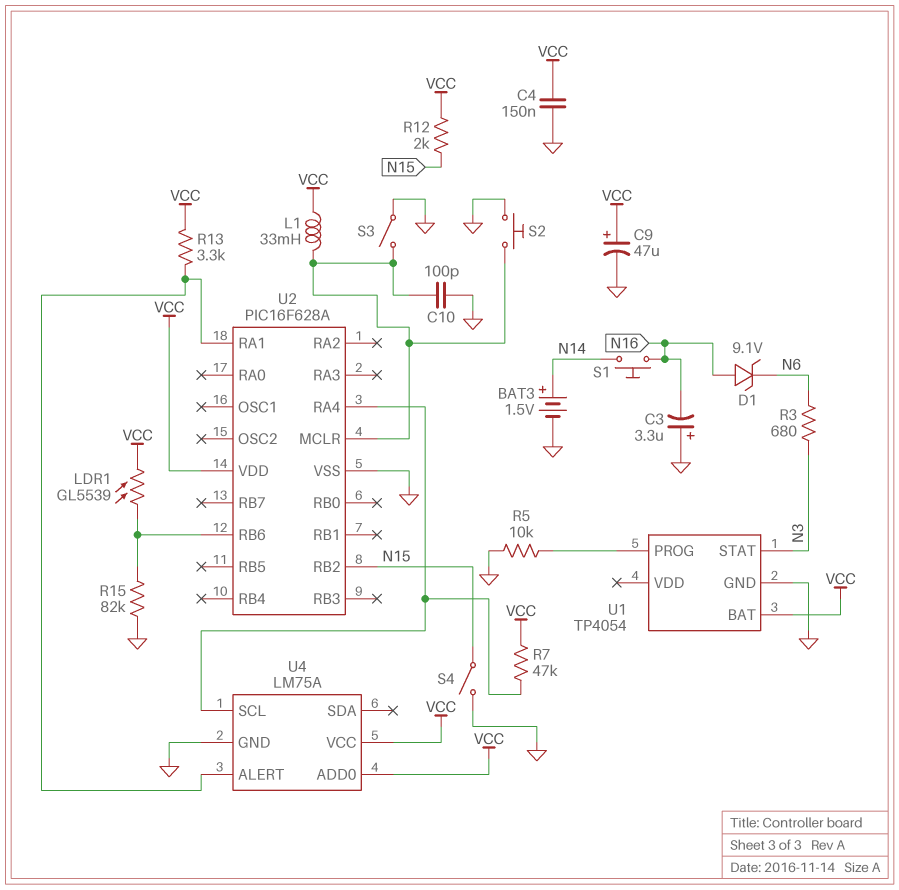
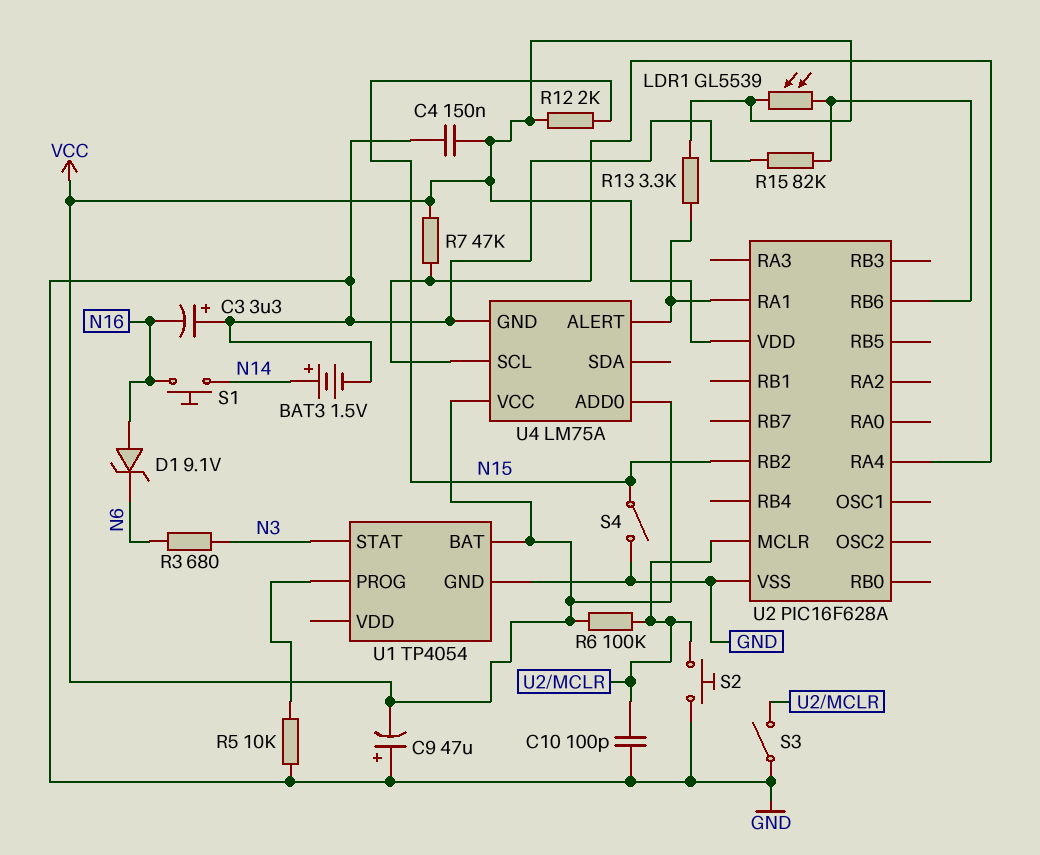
C9: 47uF (plus VCC, minus GND) -> 47uF (plus GND, minus VCC)
L1: 33mH (U2/MCLR, VCC) -> none
R6: none -> 100k (U2/MCLR, VCC)

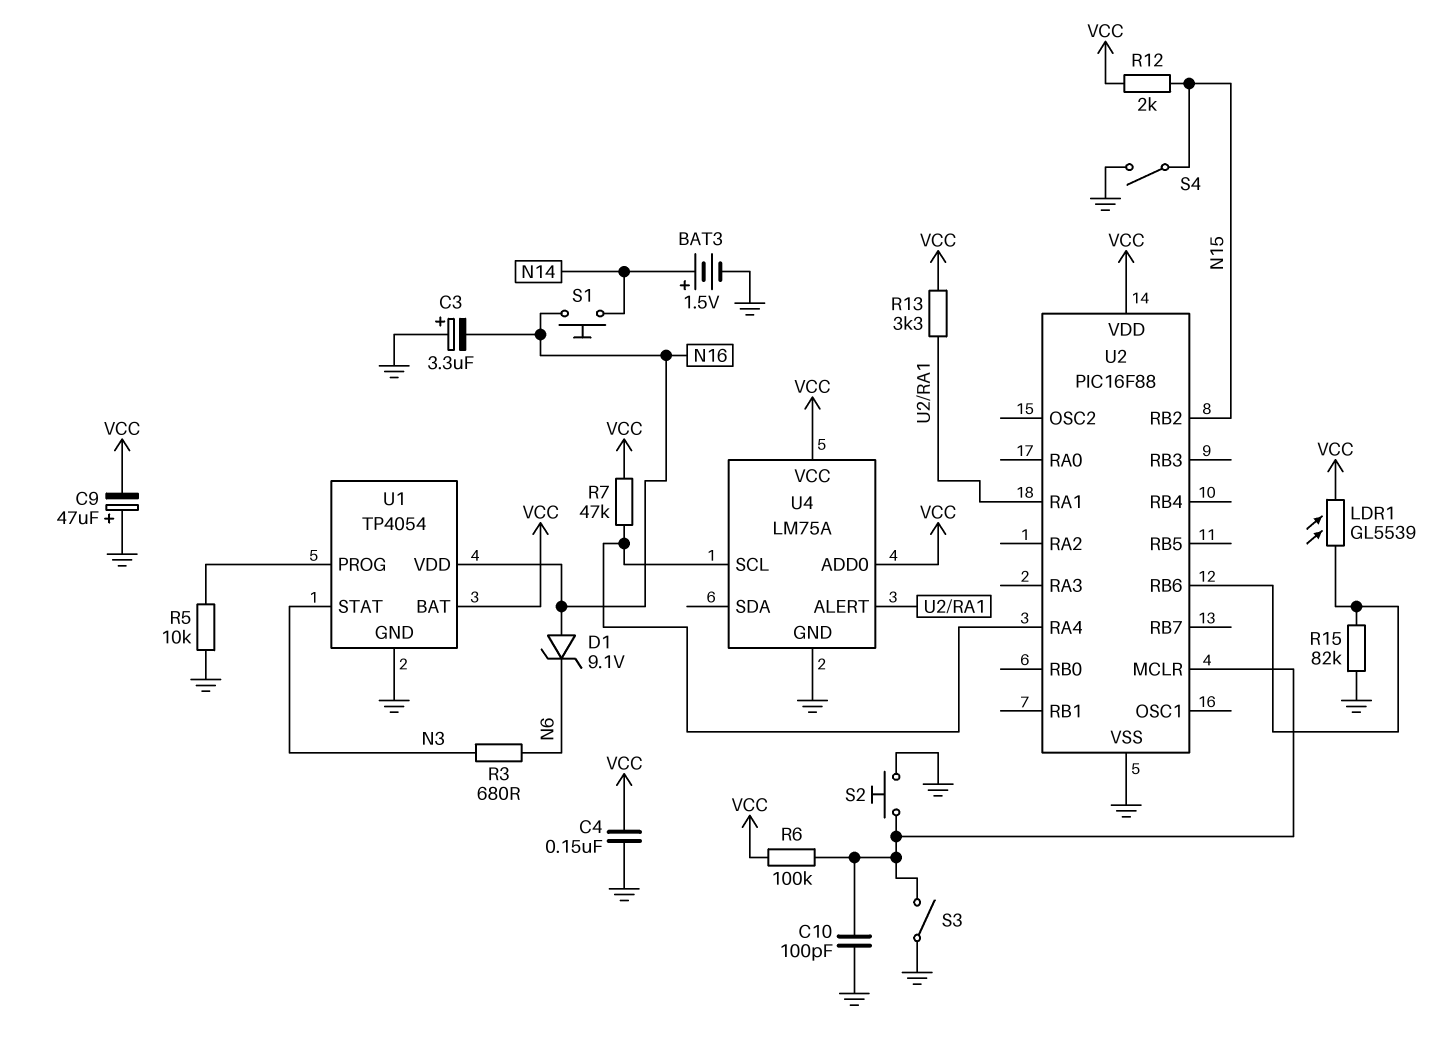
U1 pin VDD: none -> N16
U2: PIC16F628A -> PIC16F88

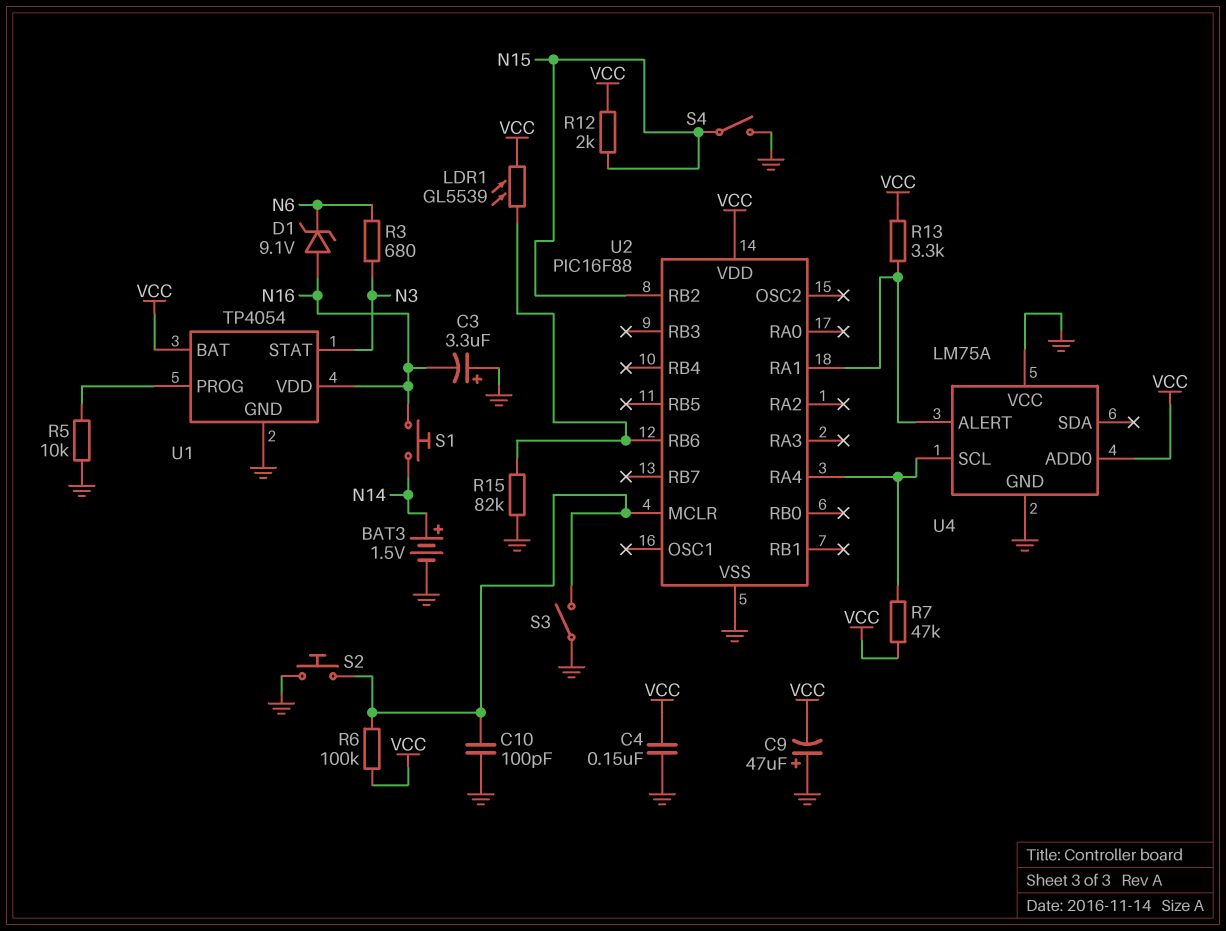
U4 pin VCC: VCC -> GND

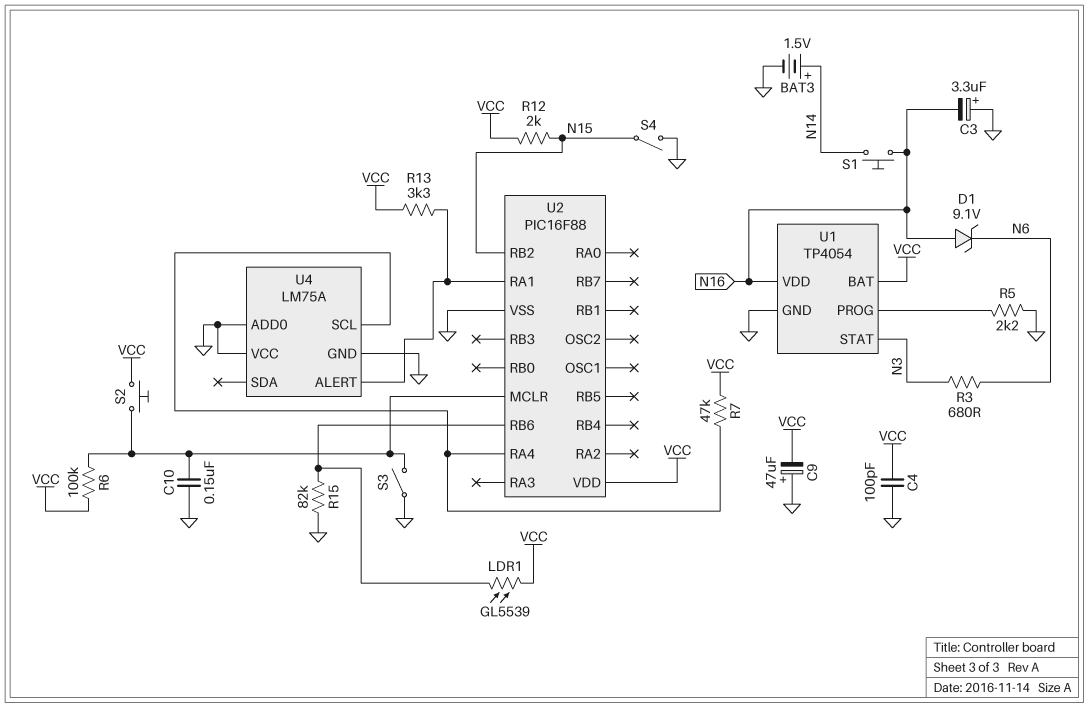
C4: 150nF (GND, VCC) -> 100pF (GND, VCC)
C10: 100pF (GND, U2/MCLR) -> 150nF (GND, U2/MCLR)
R5: 10k (GND, U1/PROG) -> 2.2k (GND, U1/PROG)
S2: button (GND, U2/MCLR) -> button (U2/MCLR, VCC)
U4 pin ADD0: VCC -> GND

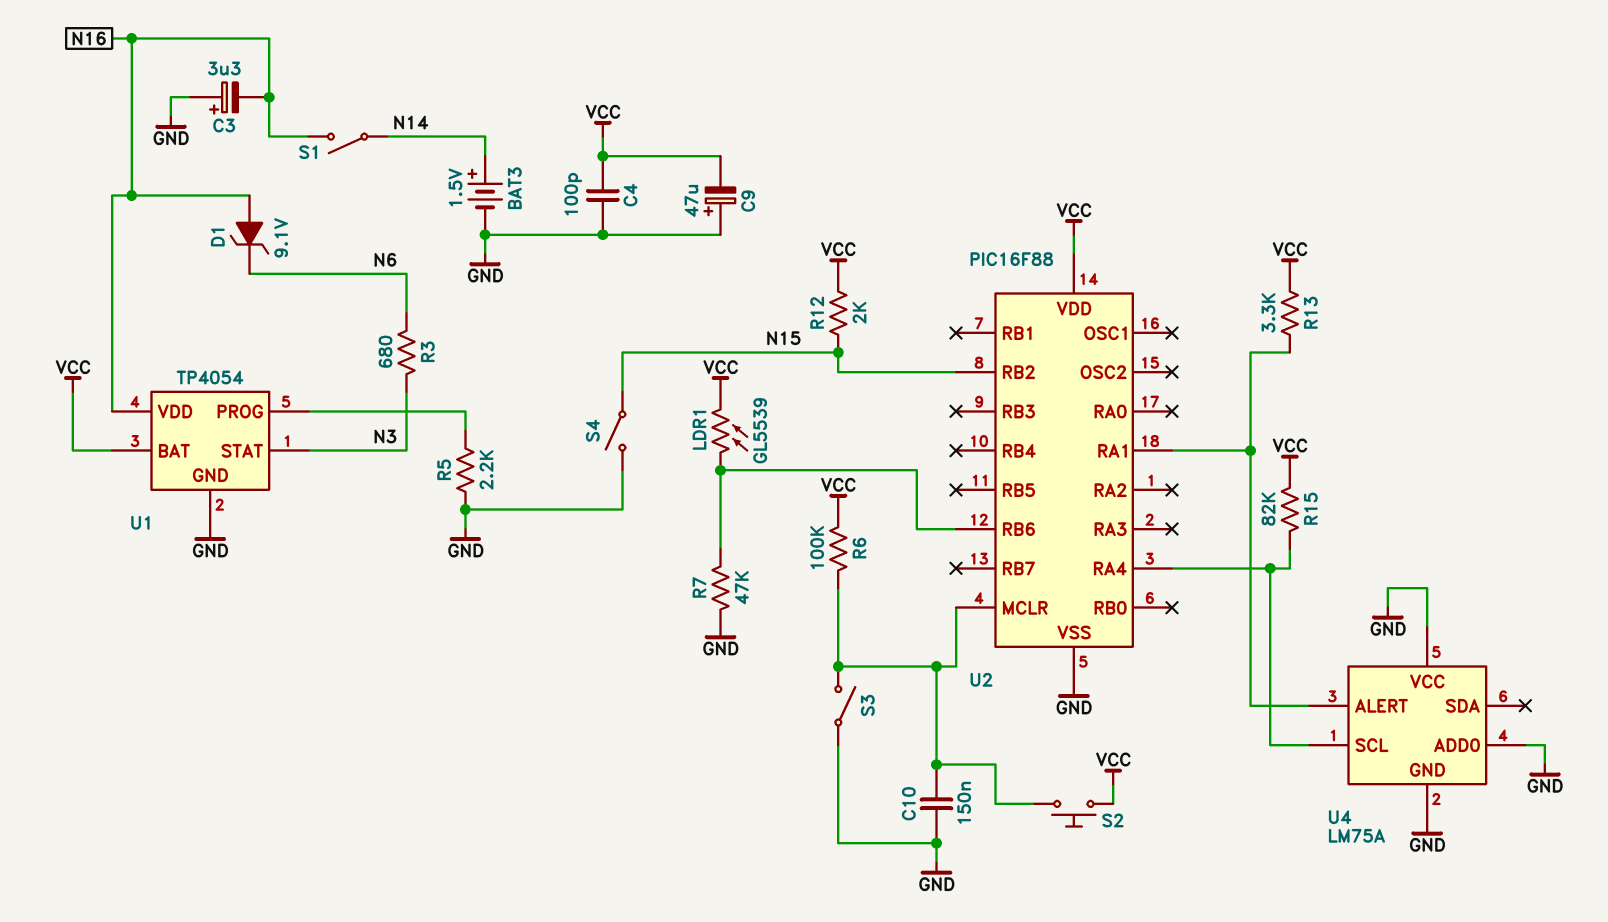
R7: 47k (U2/RA4, VCC) -> 47k (GND, U2/RB6)
R15: 82k (GND, U2/RB6) -> 82k (U2/RA4, VCC)
S1: button (N14, N16) -> switch (N14, N16)

